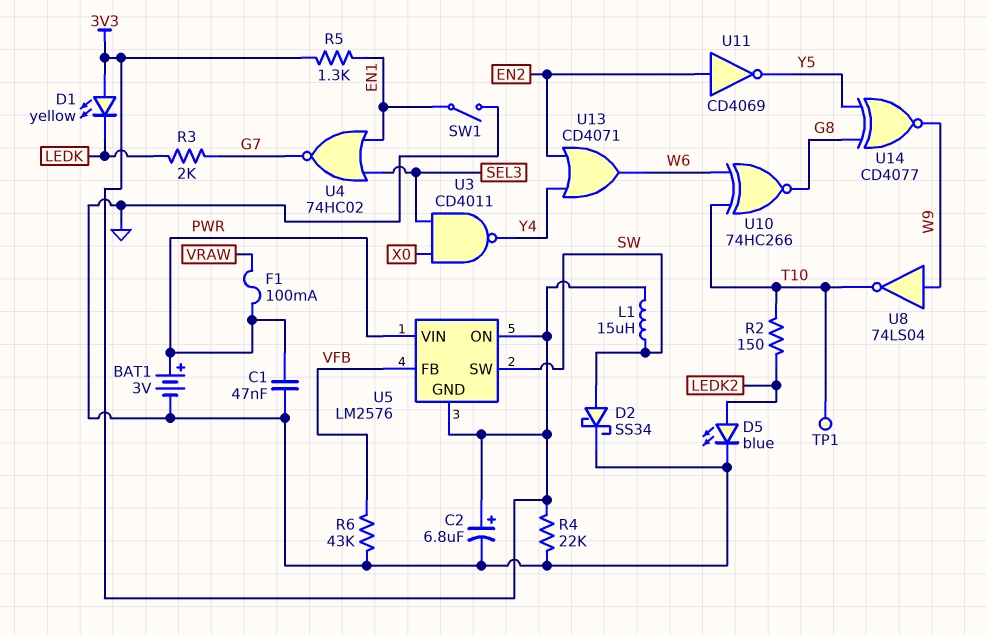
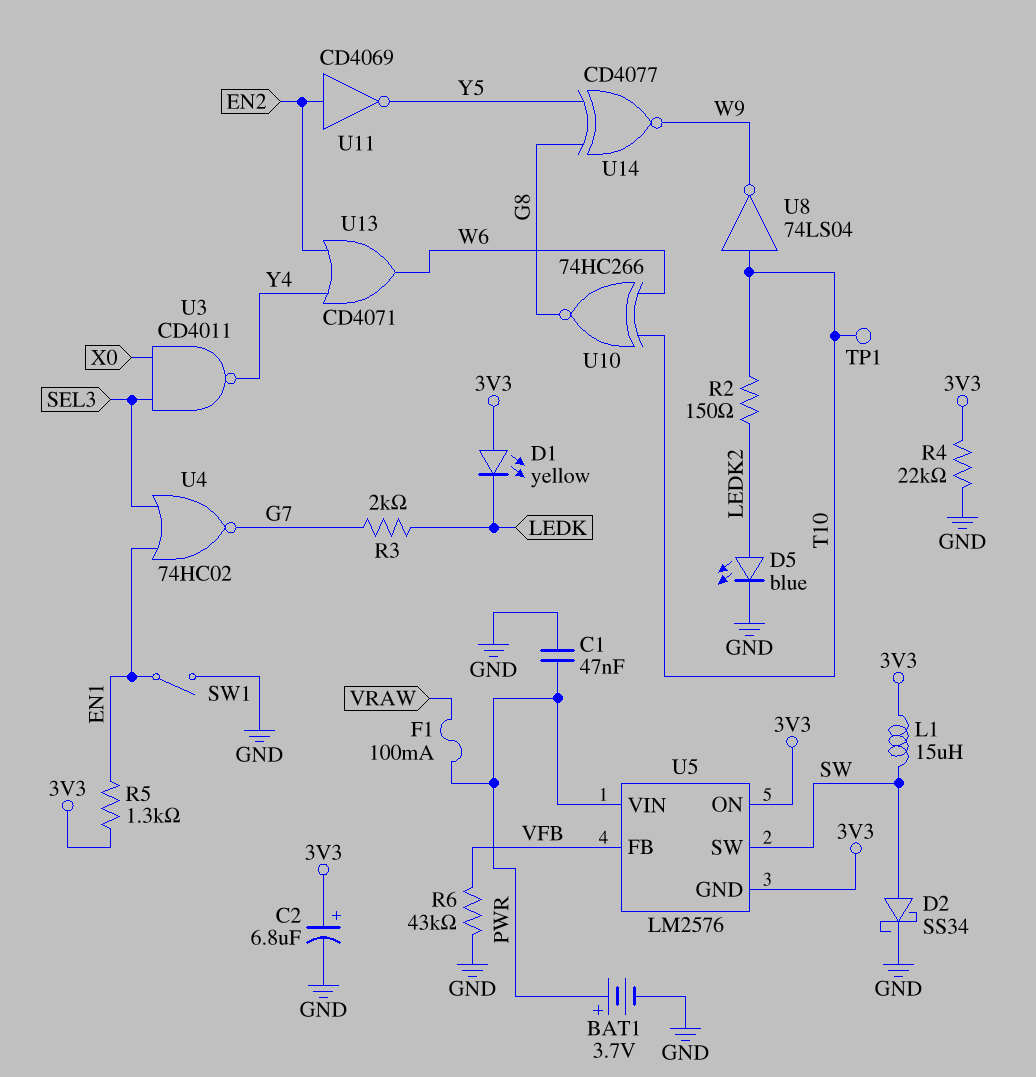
BAT1: 3V (plus PWR, minus GND) -> 3.7V (plus PWR, minus GND)
U8: NOT 74LS04 (in W9, out T10) -> NOT 74LS04 (in T10, out W9)

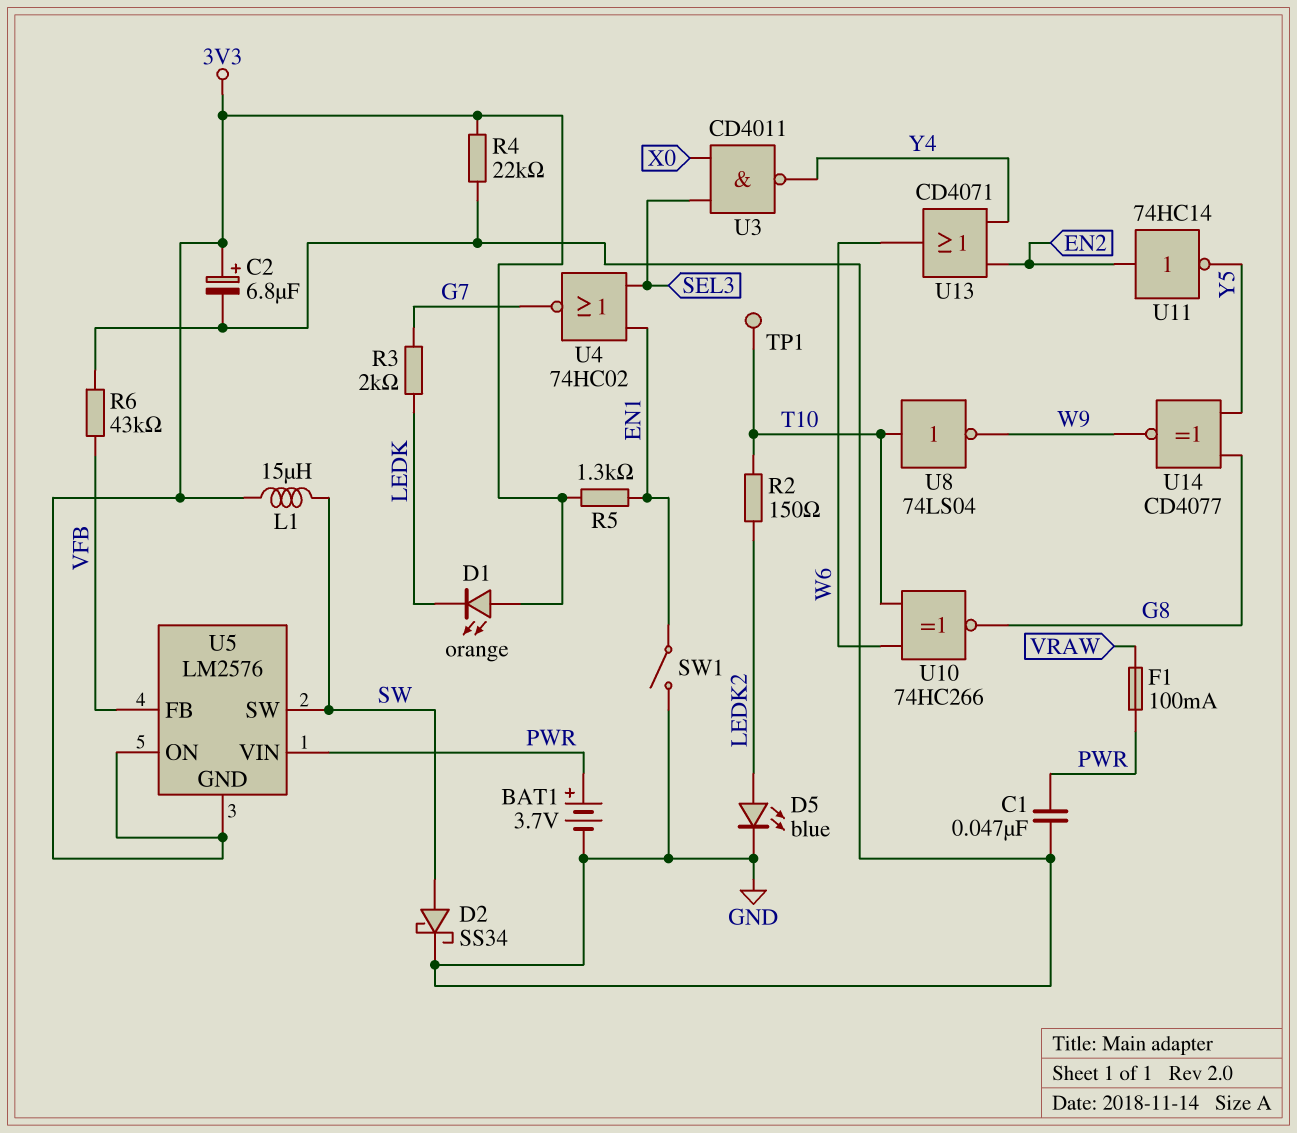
D1: LED yellow (A 3V3, K LEDK) -> LED orange (A 3V3, K LEDK)
U11: NOT CD4069 (in EN2, out Y5) -> NOT 74HC14 (in EN2, out Y5)

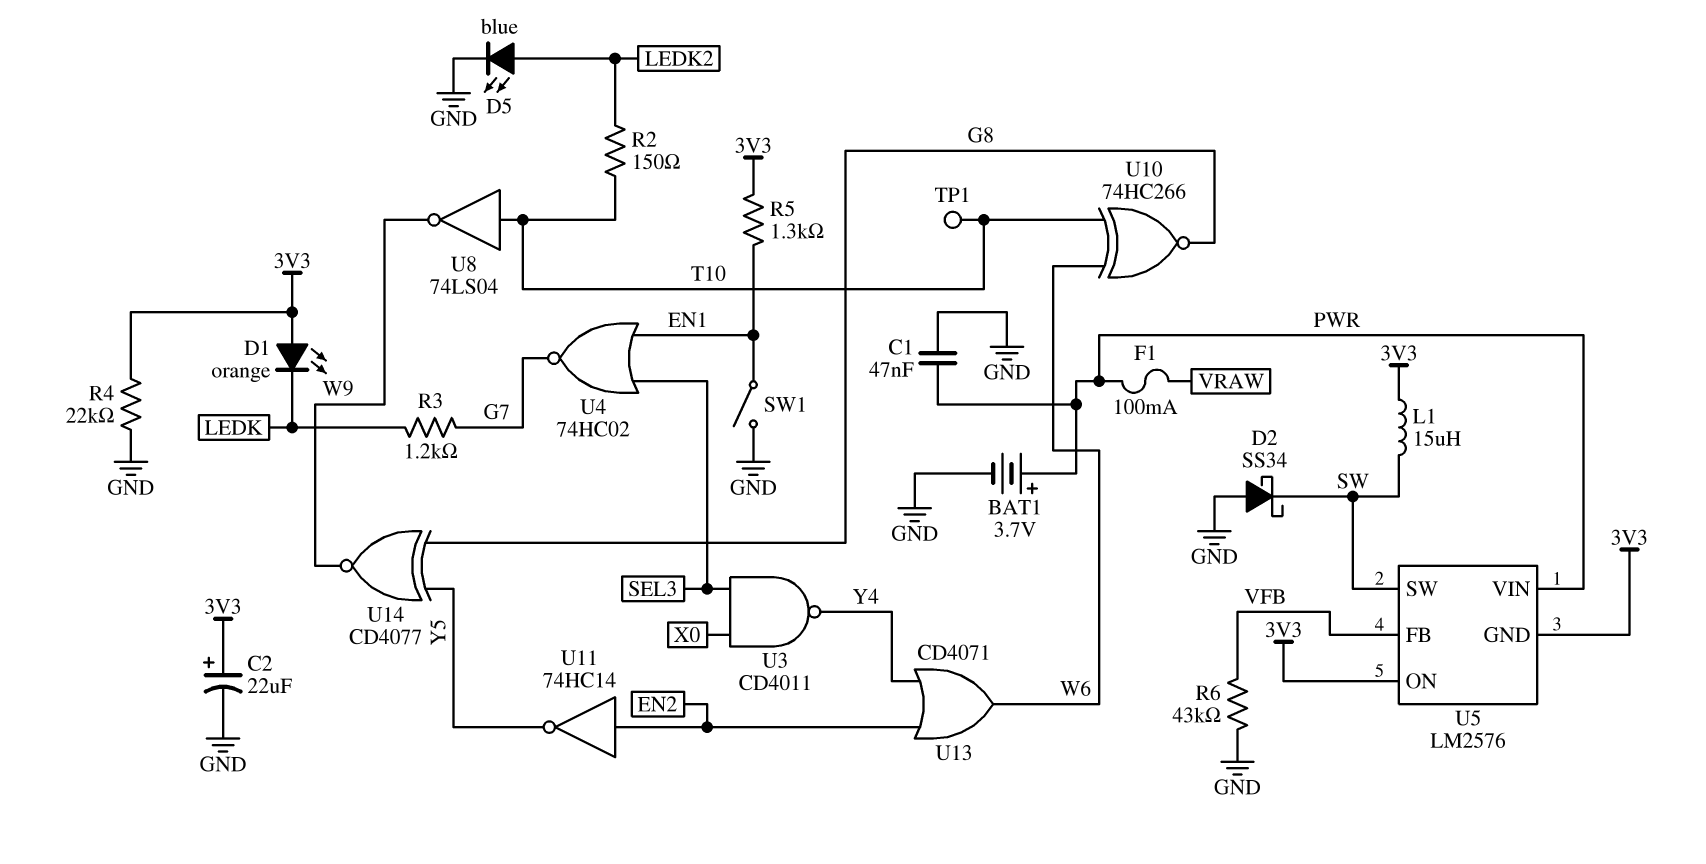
C2: 6.8uF (plus 3V3, minus GND) -> 22uF (plus 3V3, minus GND)
D2: schottky SS34 (A SW, K GND) -> schottky SS34 (A GND, K SW)
R3: 2k (G7, LEDK) -> 1.2k (G7, LEDK)

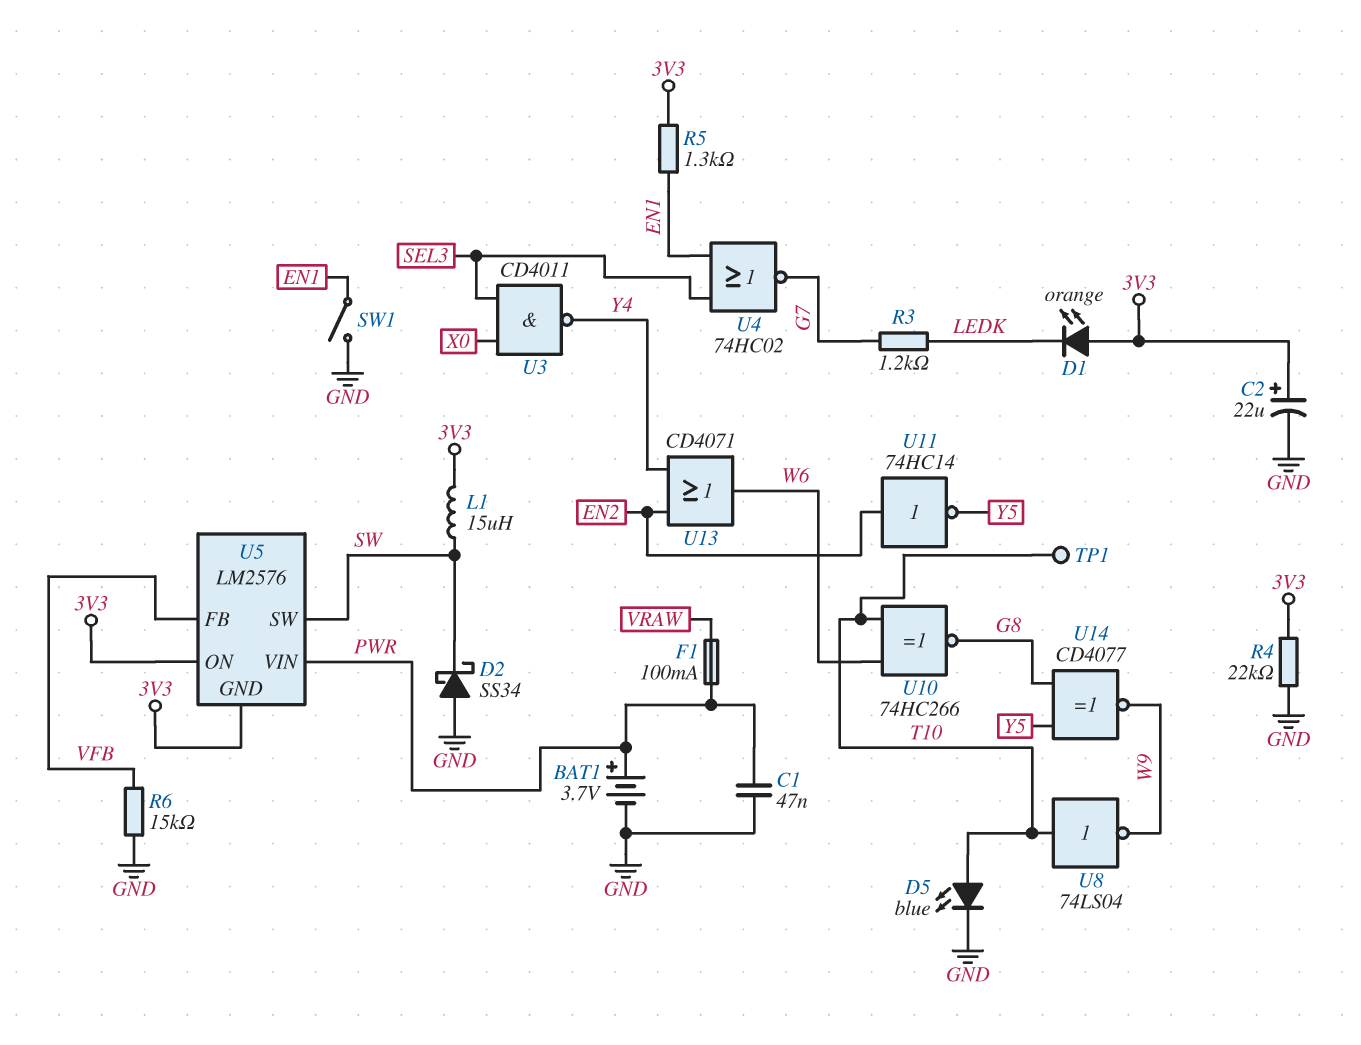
D5: LED blue (A LEDK2, K GND) -> LED blue (A T10, K GND)
R2: 150 (LEDK2, T10) -> none
R6: 43k (GND, VFB) -> 15k (GND, VFB)

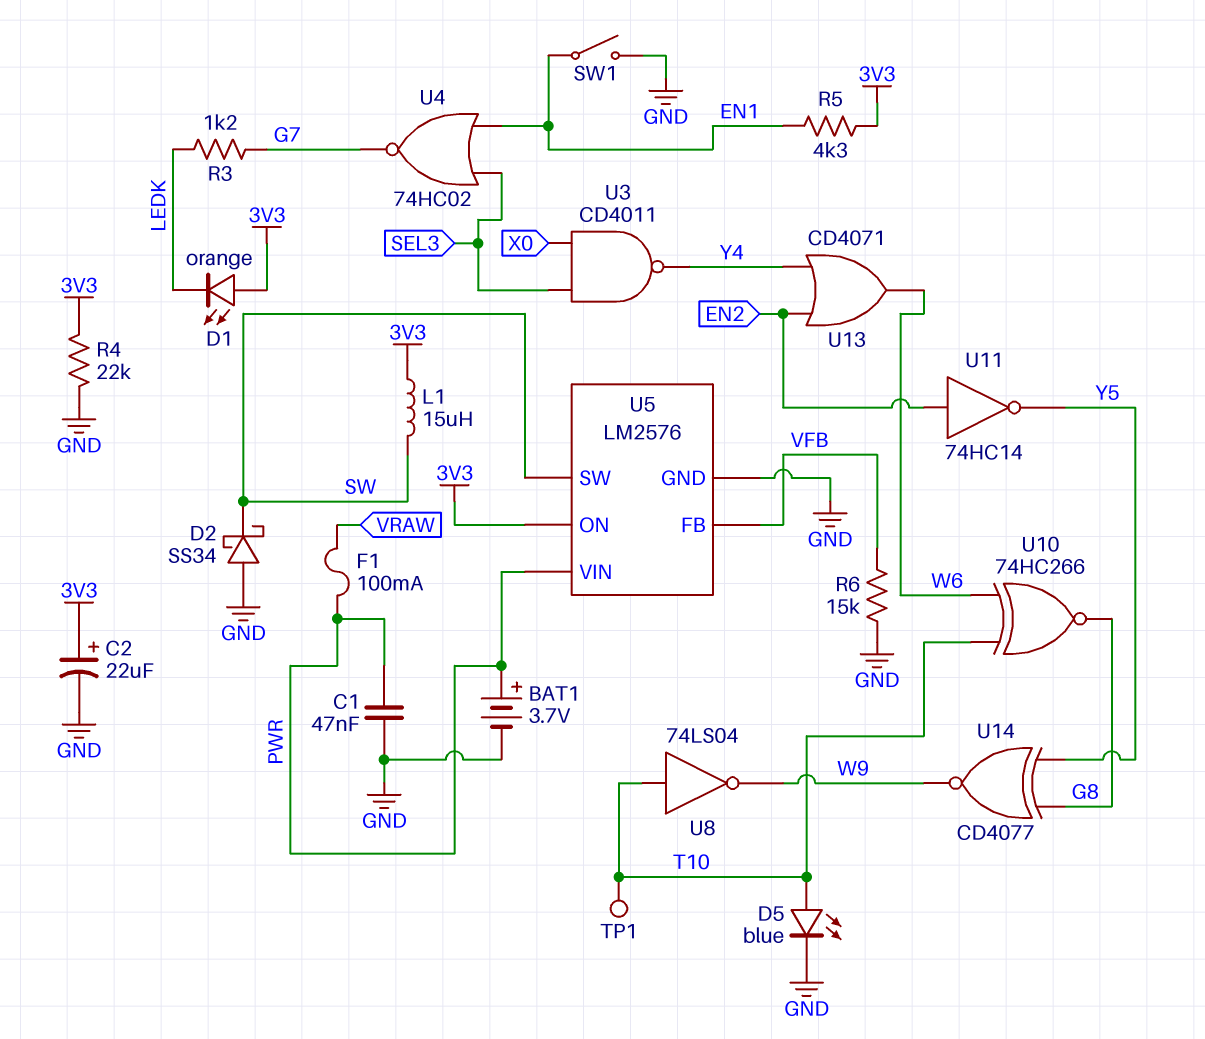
R5: 1.3k (3V3, EN1) -> 4.3k (3V3, EN1)
U5 pin GND: 3V3 -> GND

